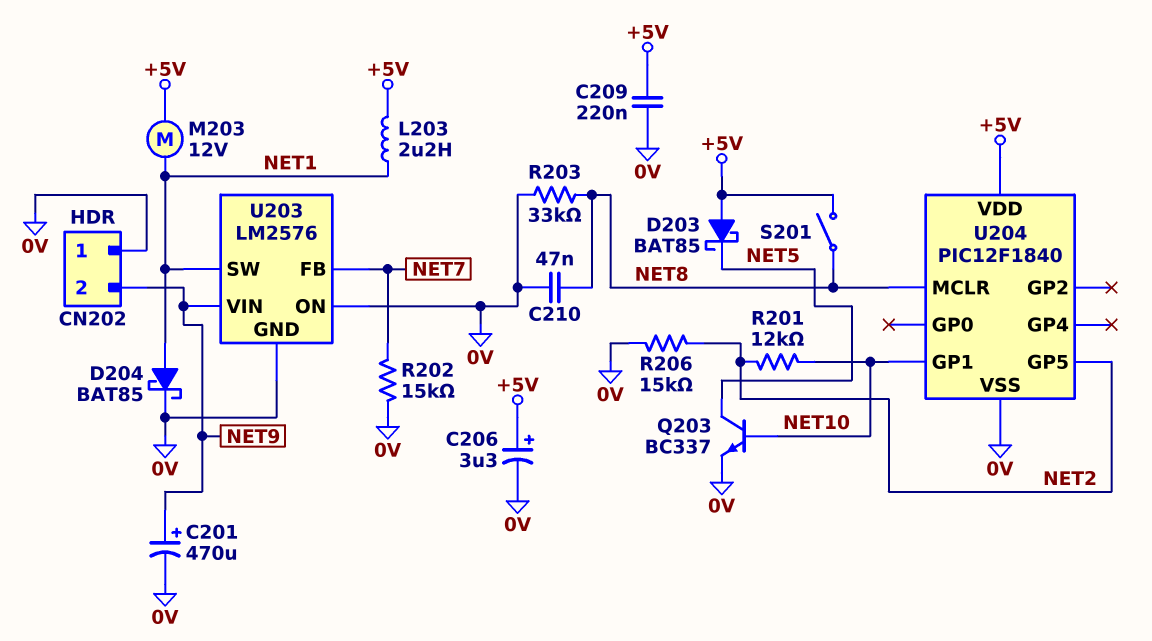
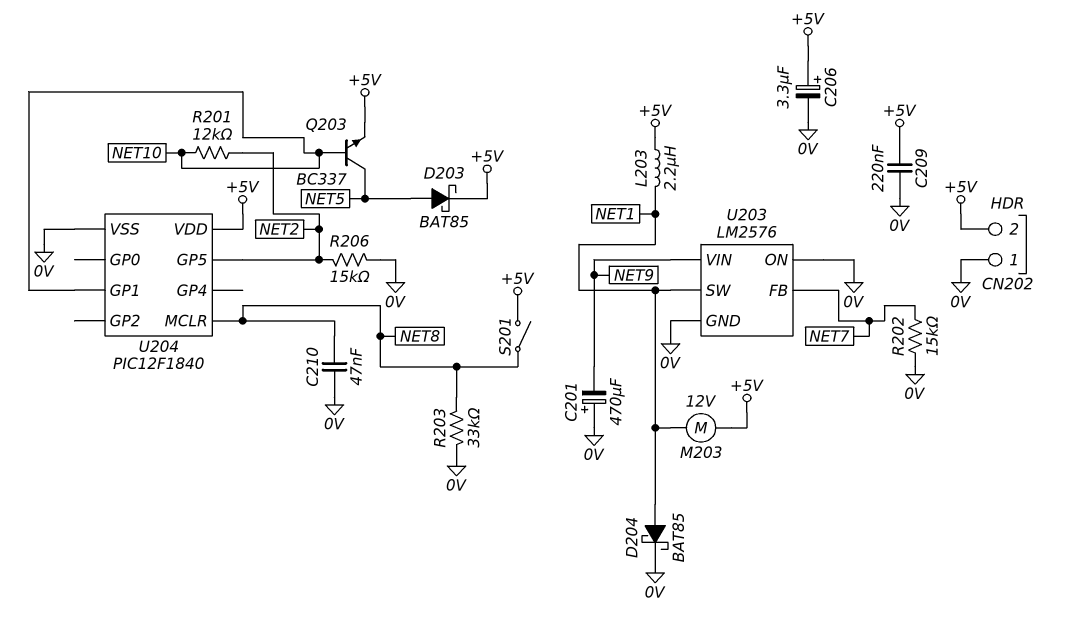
C201: 470uF (plus NET9, minus 0V) -> 470uF (plus 0V, minus NET9)
CN202 pin 2: NET9 -> +5V
D203: schottky BAT85 (A +5V, K NET5) -> schottky BAT85 (A NET5, K +5V)
Q203: NPN BC337 (B NET10, C NET5, E 0V) -> NPN BC337 (B NET10, C NET5, E +5V)

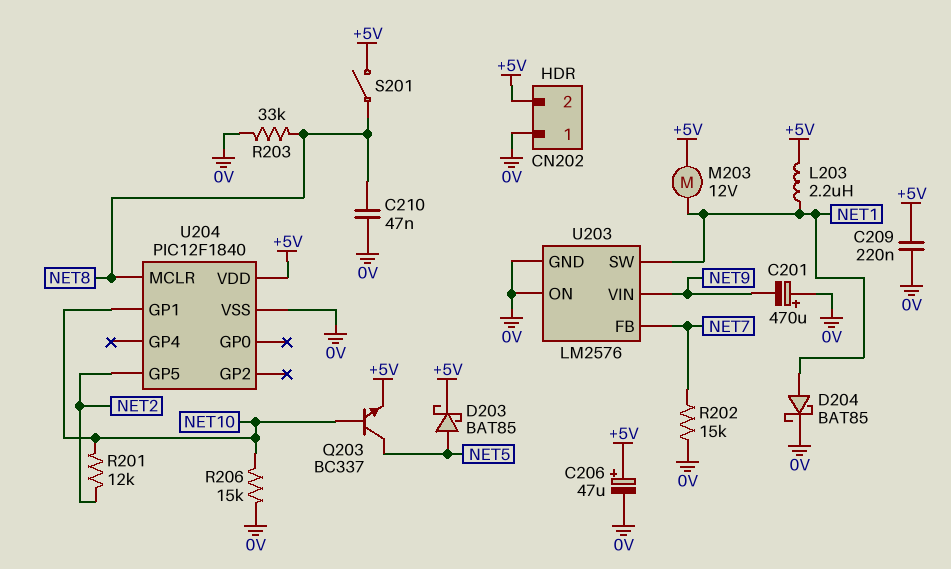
C206: 3.3uF (plus +5V, minus 0V) -> 47uF (plus +5V, minus 0V)
R206: 15k (0V, NET2) -> 15k (0V, NET10)

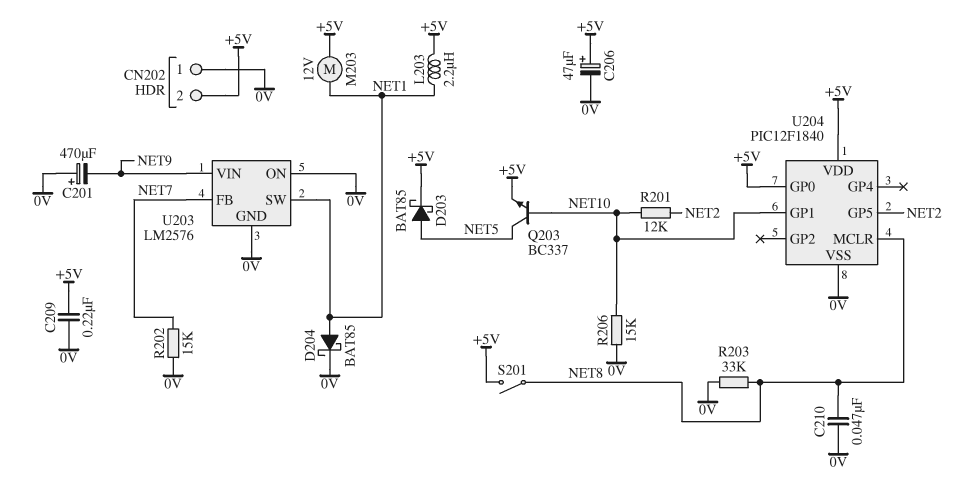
U204 pin GP0: none -> +5V

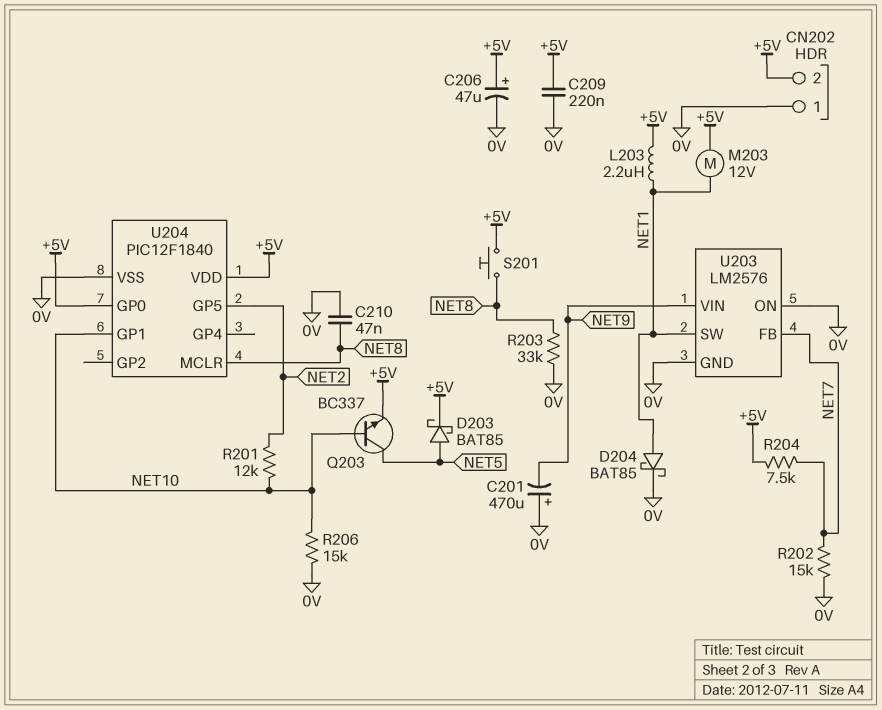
R204: none -> 7.5k (+5V, NET7)
S201: switch (+5V, NET8) -> button (+5V, NET8)

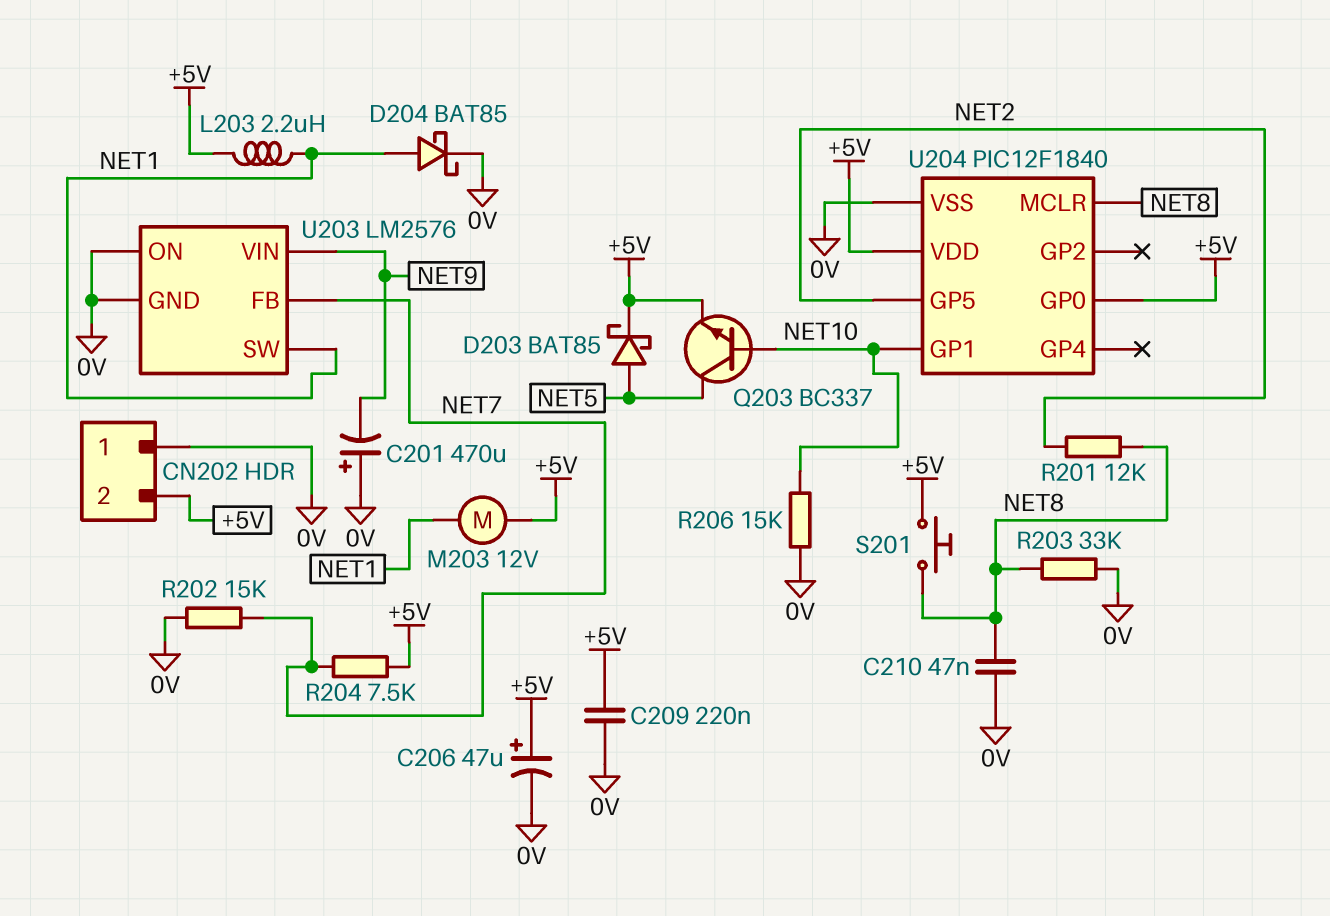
R201: 12k (NET2, NET10) -> 12k (NET2, NET8)

